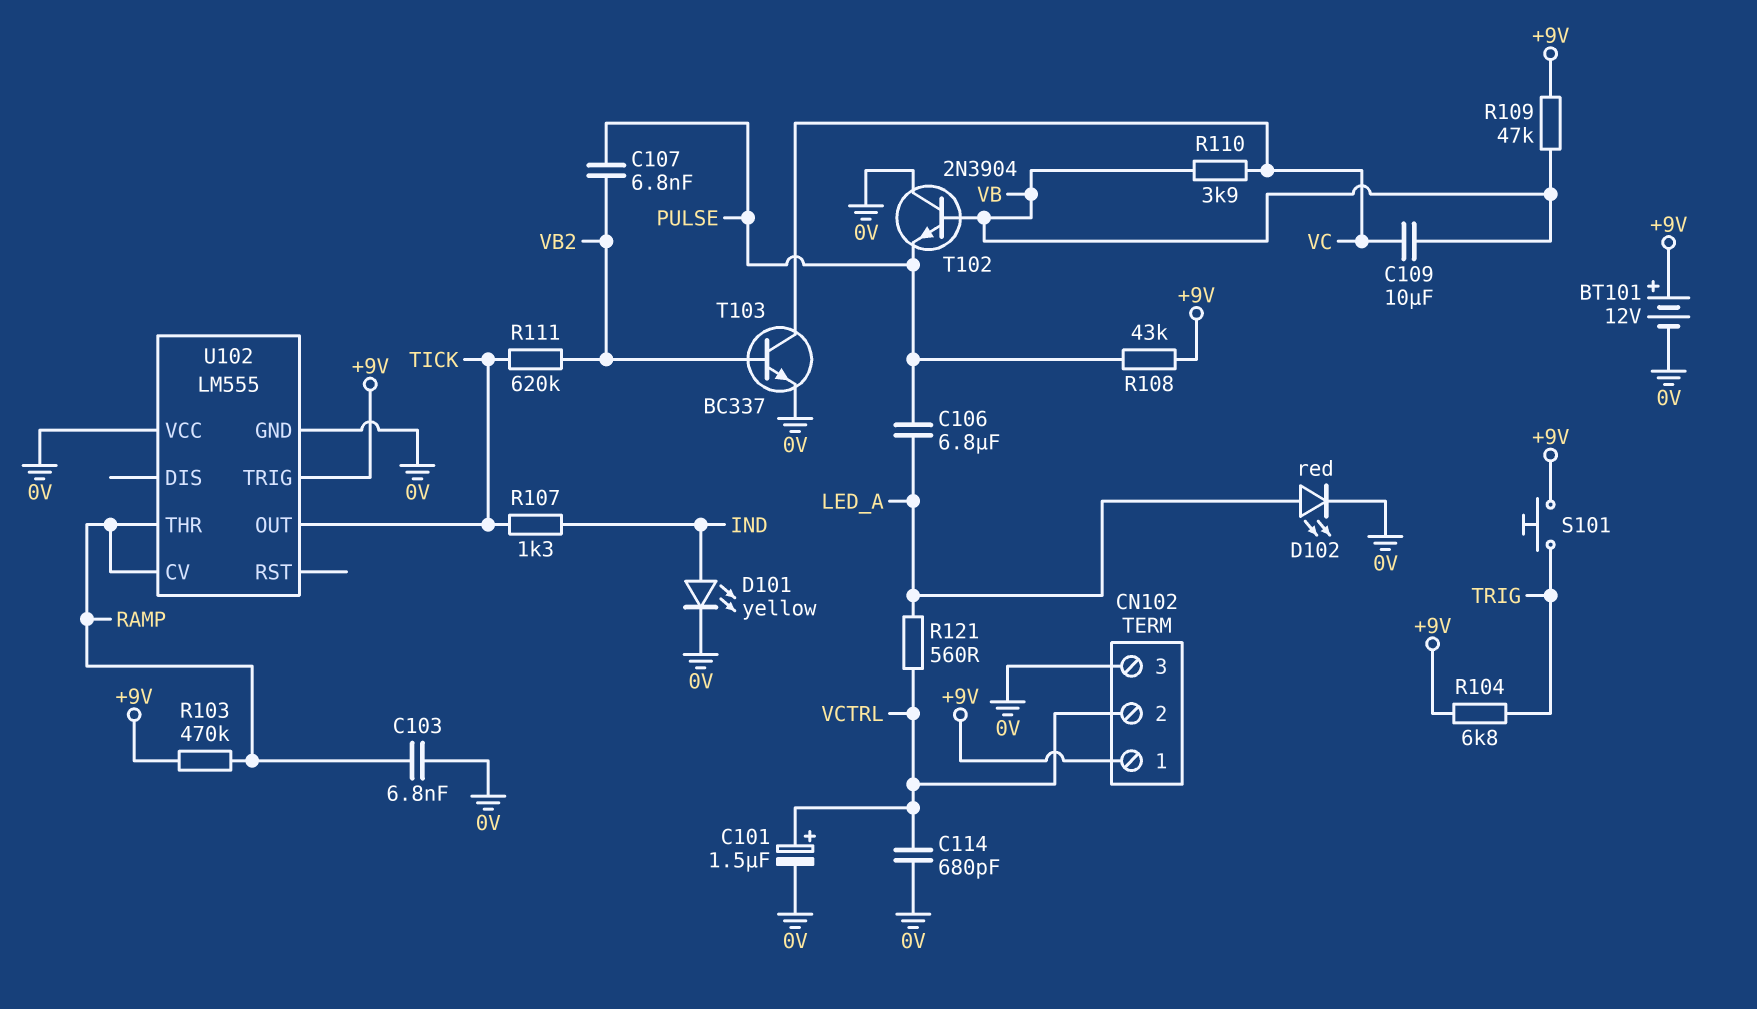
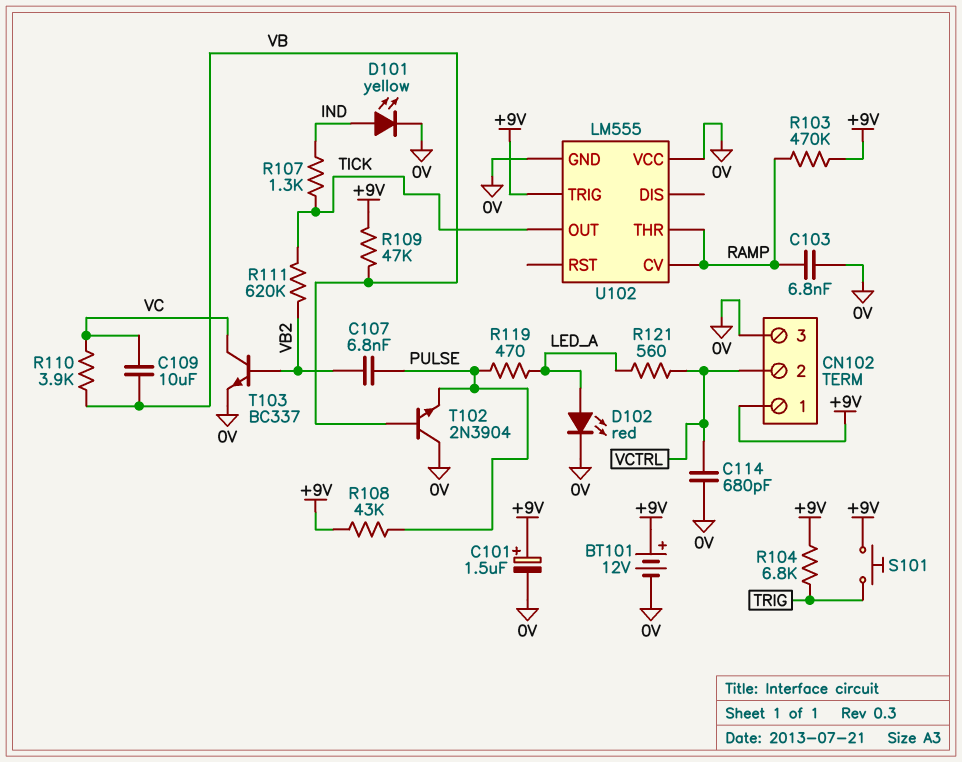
C101: 1.5uF (plus VCTRL, minus 0V) -> 1.5uF (plus +9V, minus 0V)
C106: 6.8uF (LED_A, PULSE) -> none
R119: none -> 470 (LED_A, PULSE)

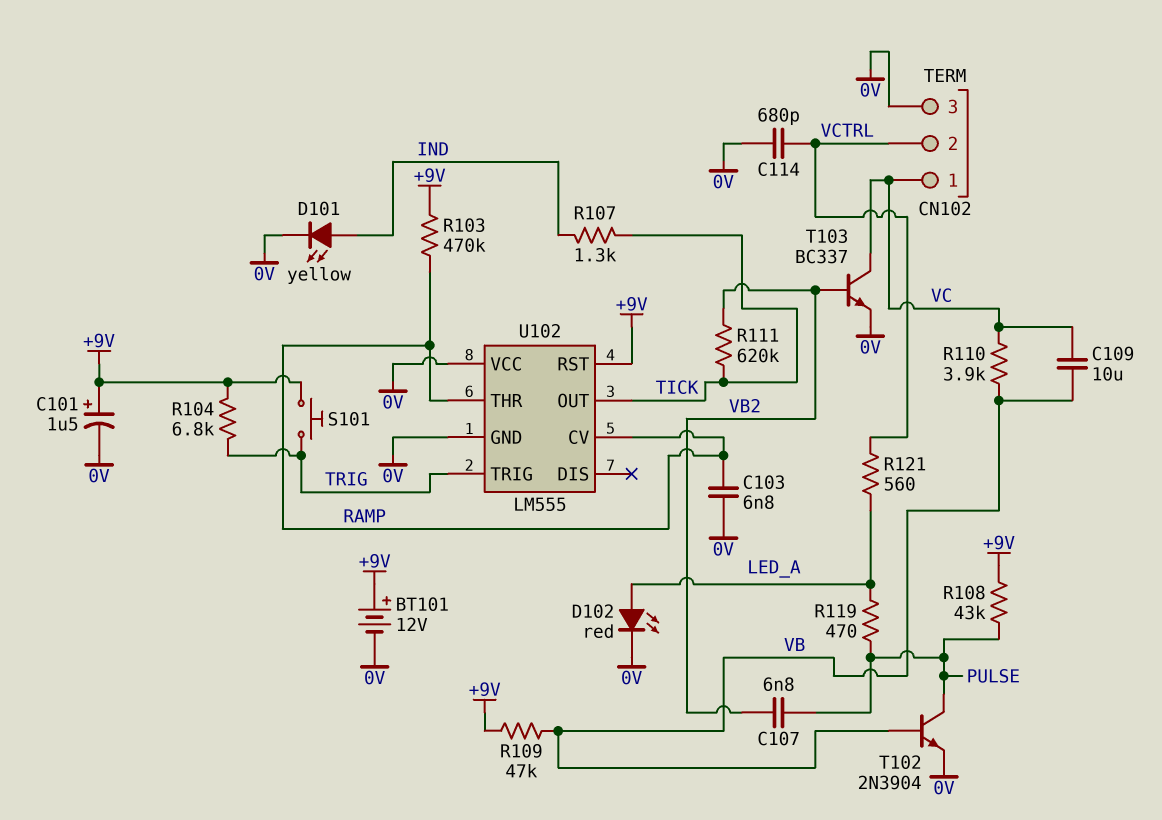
CN102 pin 1: +9V -> VC
T102: NPN 2N3904 (B VB, C 0V, E PULSE) -> NPN 2N3904 (B VB, C PULSE, E 0V)
U102 pin RST: none -> +9V
U102 pin TRIG: +9V -> TRIG

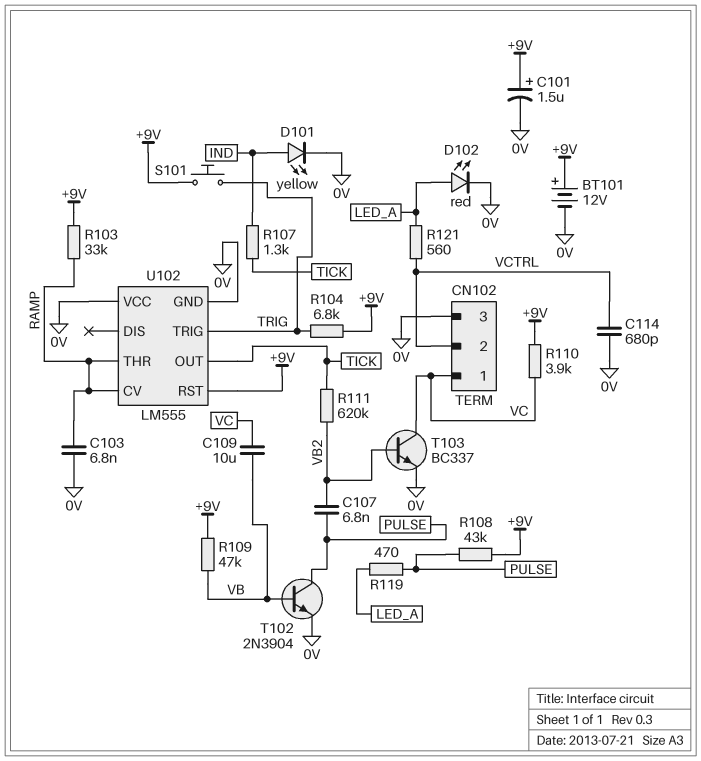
R103: 470k (+9V, RAMP) -> 33k (+9V, RAMP)
R110: 3.9k (VB, VC) -> 3.9k (+9V, VC)

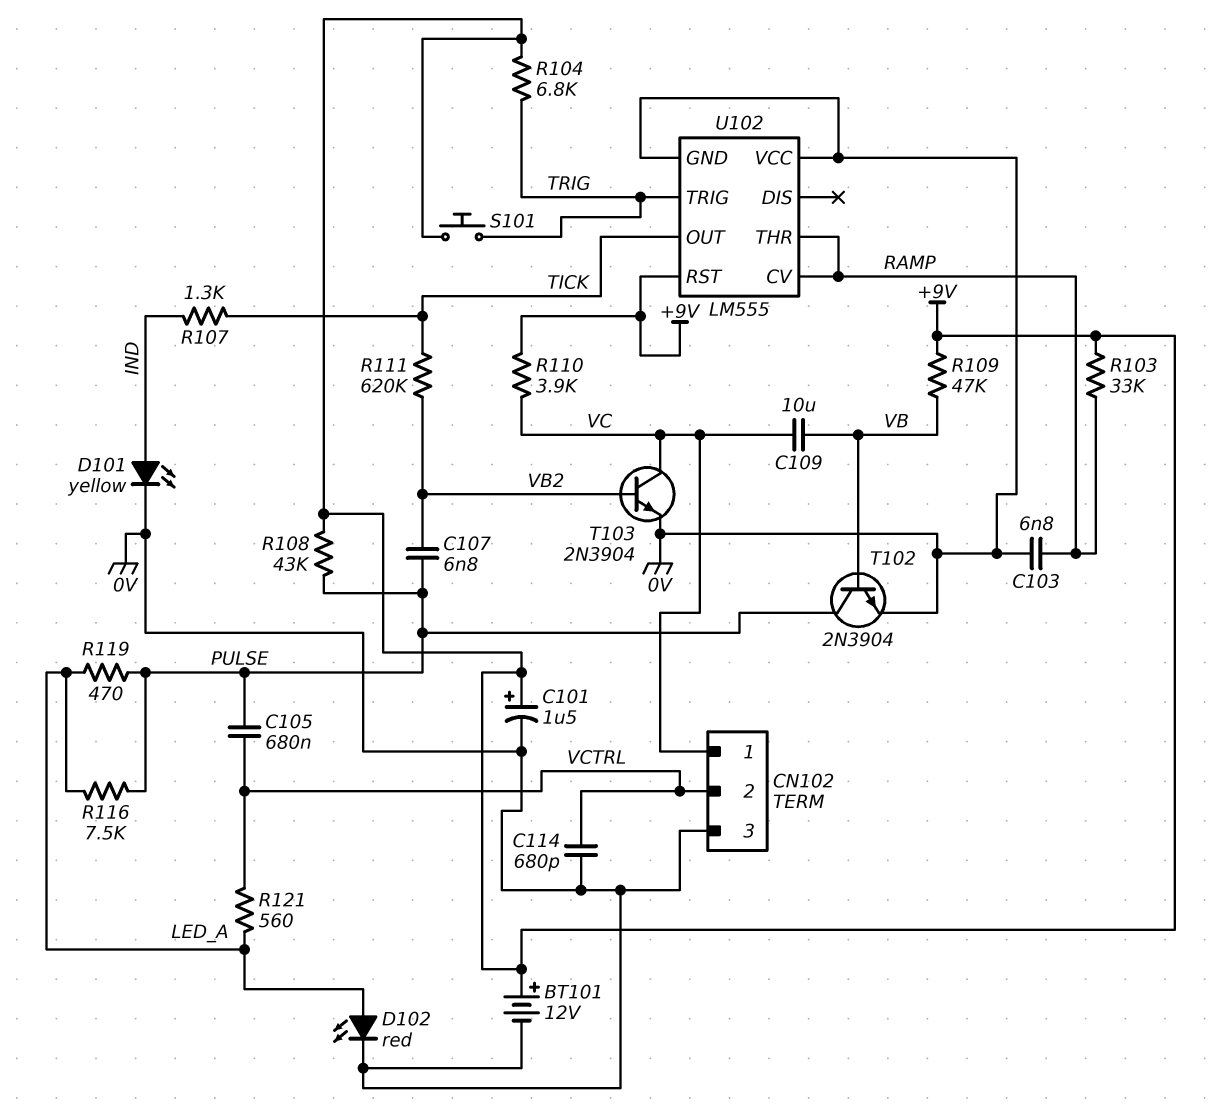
C105: none -> 680nF (PULSE, VCTRL)
R116: none -> 7.5k (LED_A, PULSE)
T103: NPN BC337 (B VB2, C VC, E 0V) -> NPN 2N3904 (B VB2, C VC, E 0V)

